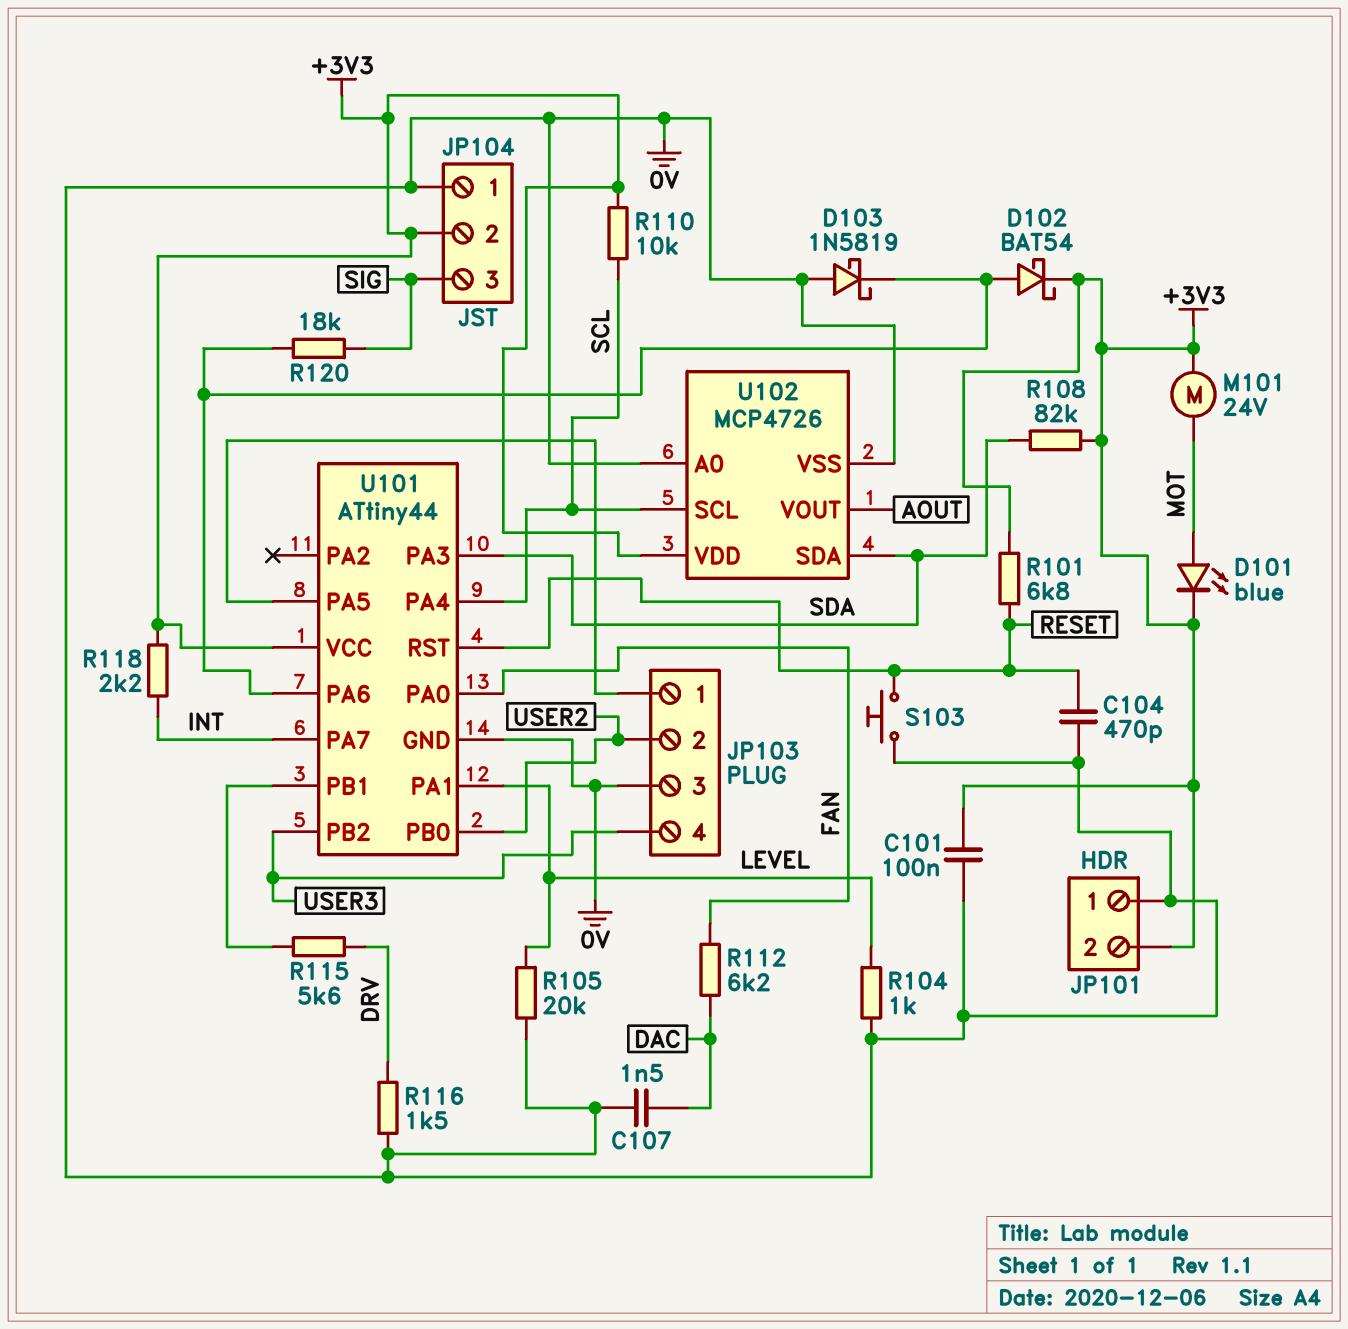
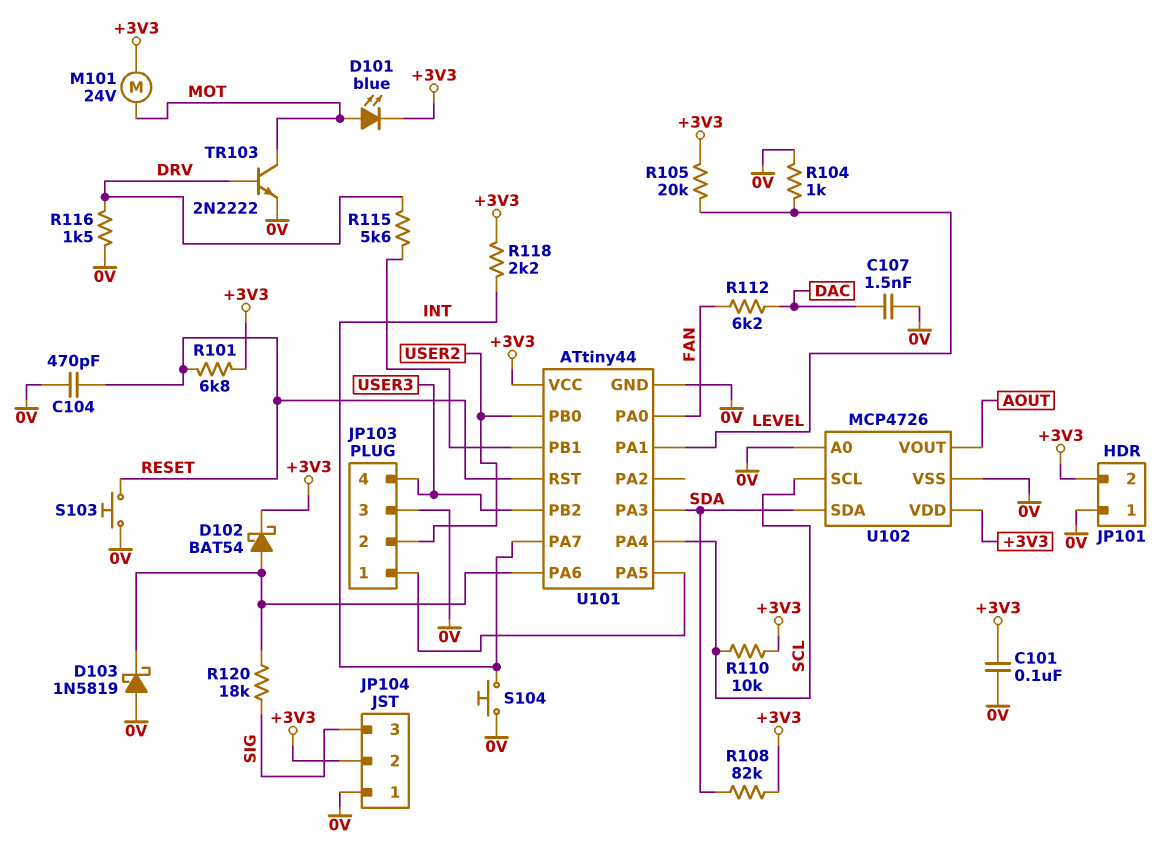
R105: 20k (0V, LEVEL) -> 20k (+3V3, LEVEL)
S104: none -> button (0V, INT)
TR103: none -> NPN 2N2222 (B DRV, C MOT, E 0V)

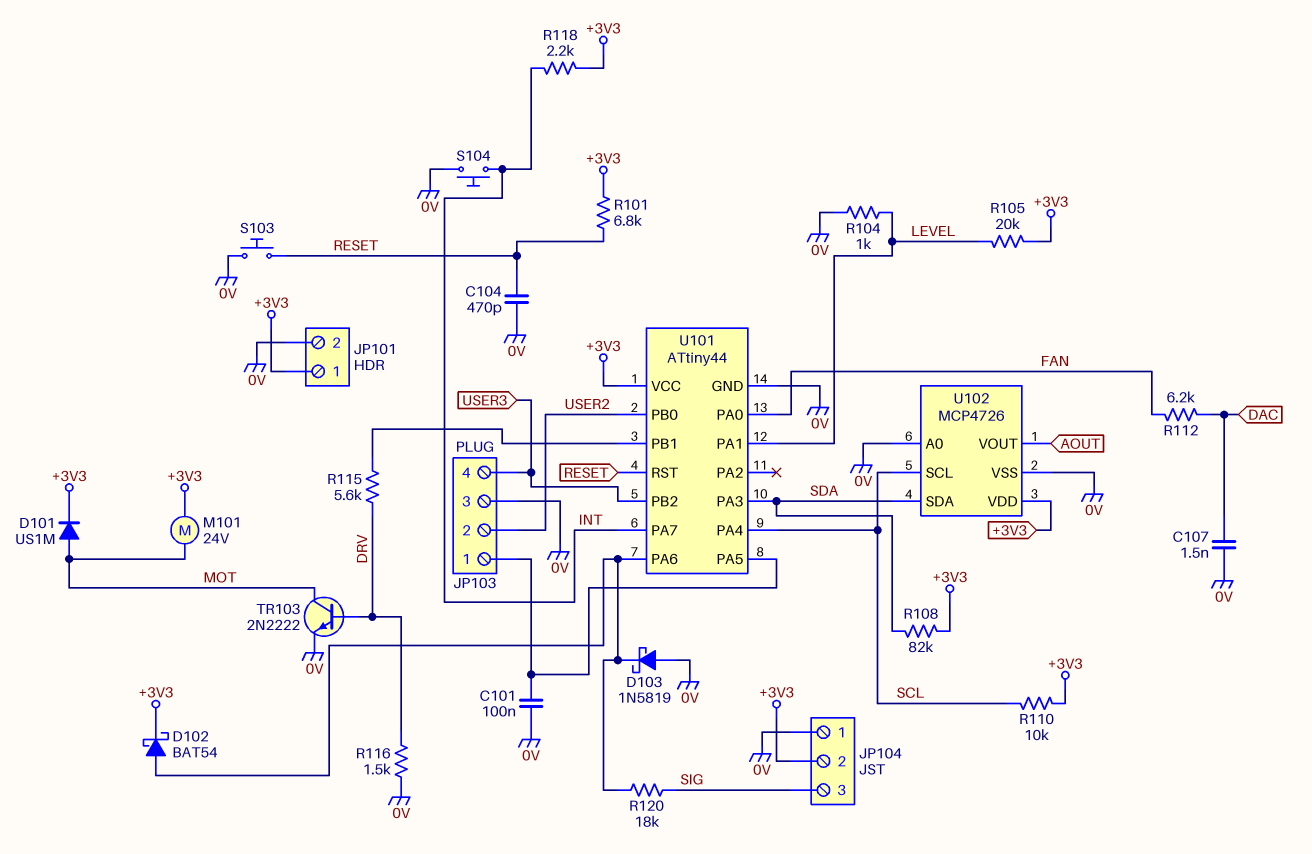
C101: 100nF (+3V3, 0V) -> 100nF (0V, JP103/1)
D101: LED blue (A MOT, K +3V3) -> diode US1M (A MOT, K +3V3)
JP101 pin 1: 0V -> +3V3
JP101 pin 2: +3V3 -> 0V

